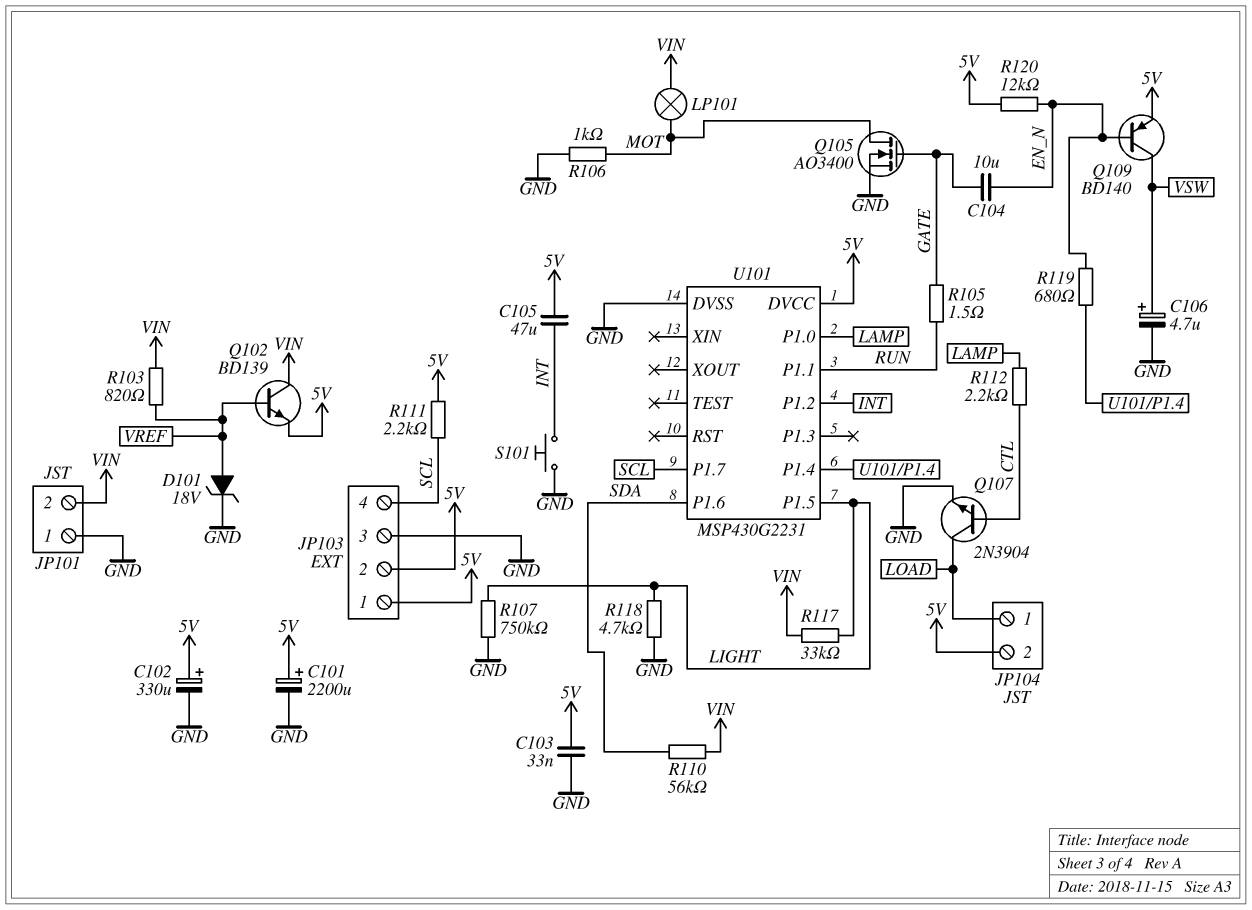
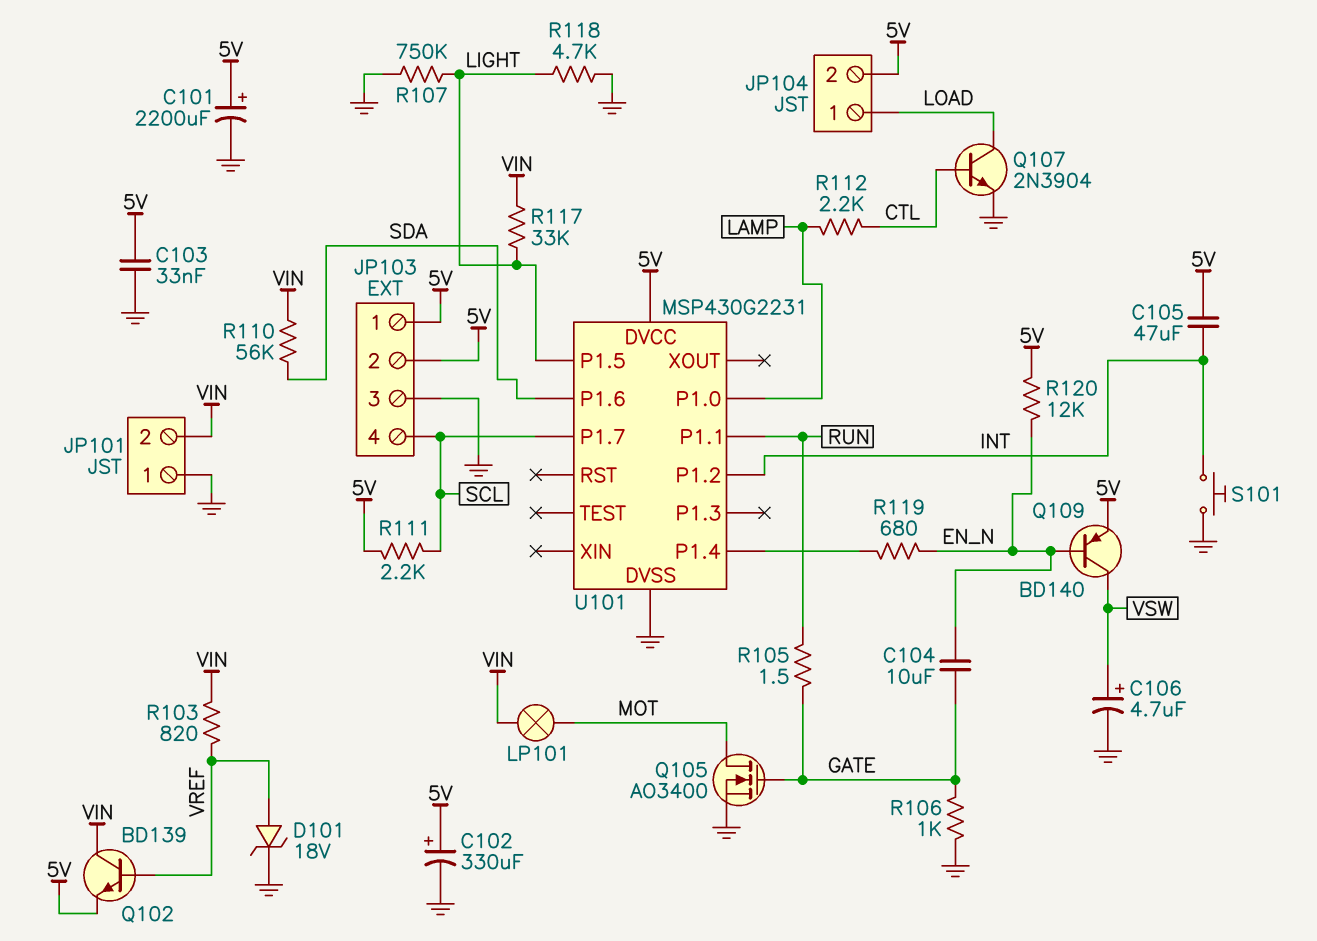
R106: 1k (GND, MOT) -> 1k (GATE, GND)

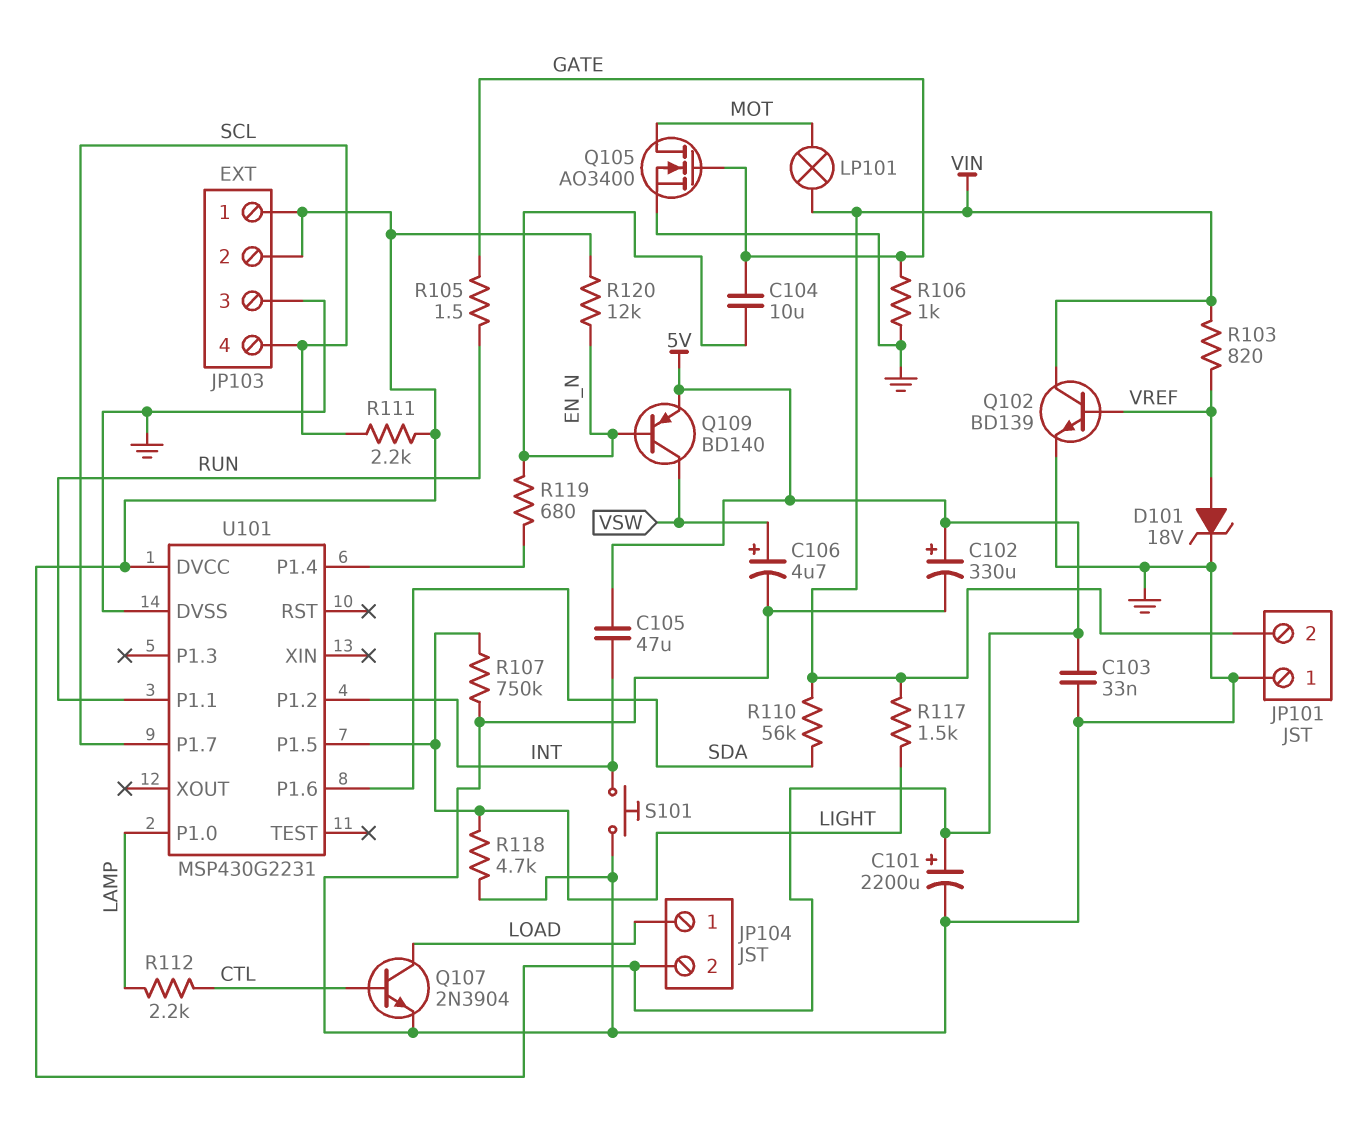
Q102: NPN BD139 (B VREF, C VIN, E 5V) -> NPN BD139 (B VREF, C VIN, E GND)
R117: 33k (LIGHT, VIN) -> 1.5k (LIGHT, VIN)

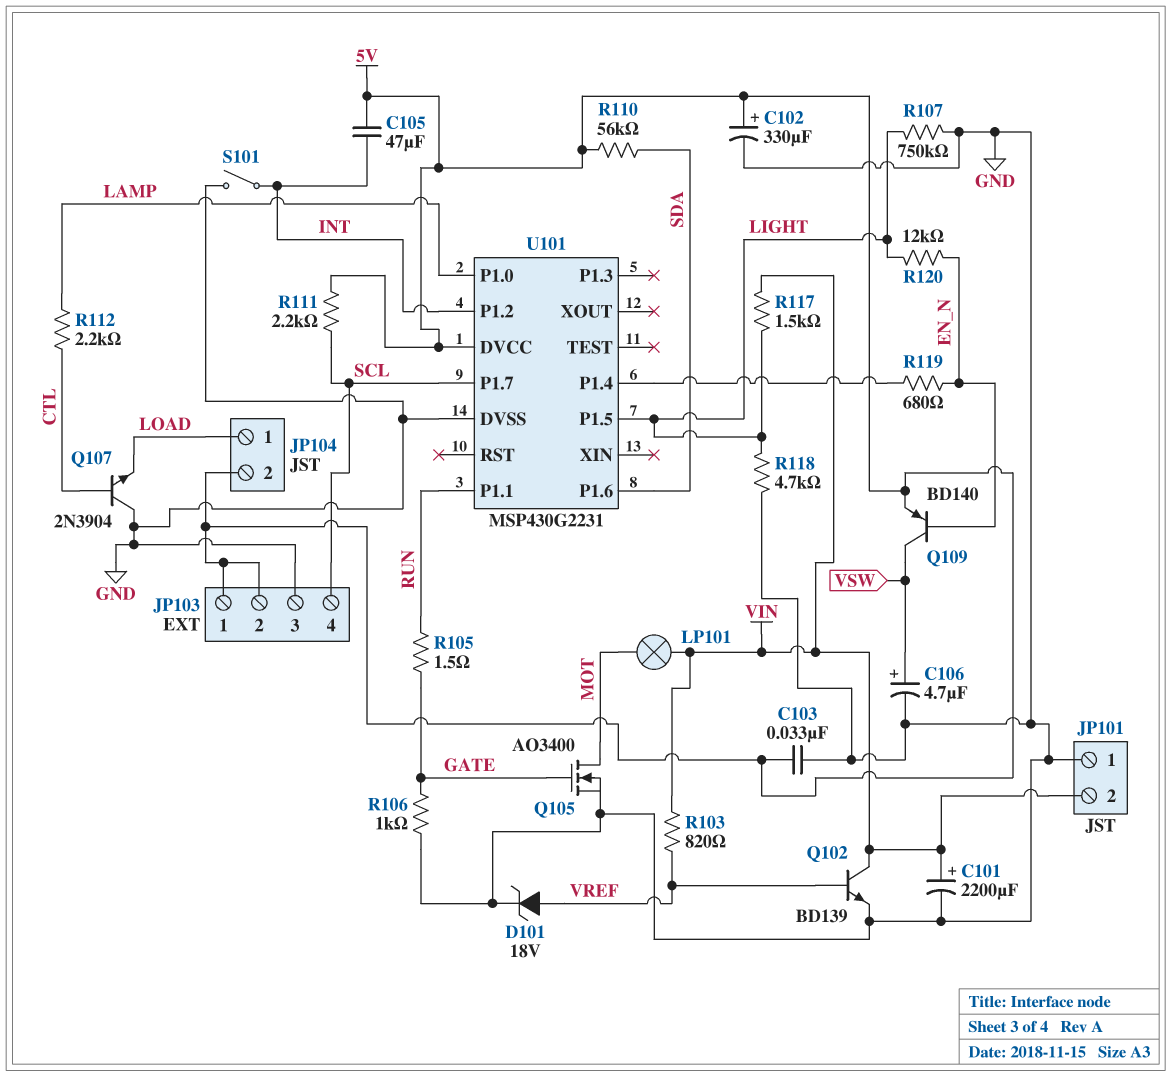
C101: 2200uF (plus 5V, minus GND) -> 2200uF (plus VIN, minus GND)
C104: 10uF (EN_N, GATE) -> none
Q107: NPN 2N3904 (B CTL, C LOAD, E GND) -> NPN 2N3904 (B CTL, C GND, E LOAD)
R110: 56k (SDA, VIN) -> 56k (5V, SDA)
R120: 12k (5V, EN_N) -> 12k (EN_N, LIGHT)
S101: button (GND, INT) -> switch (GND, INT)

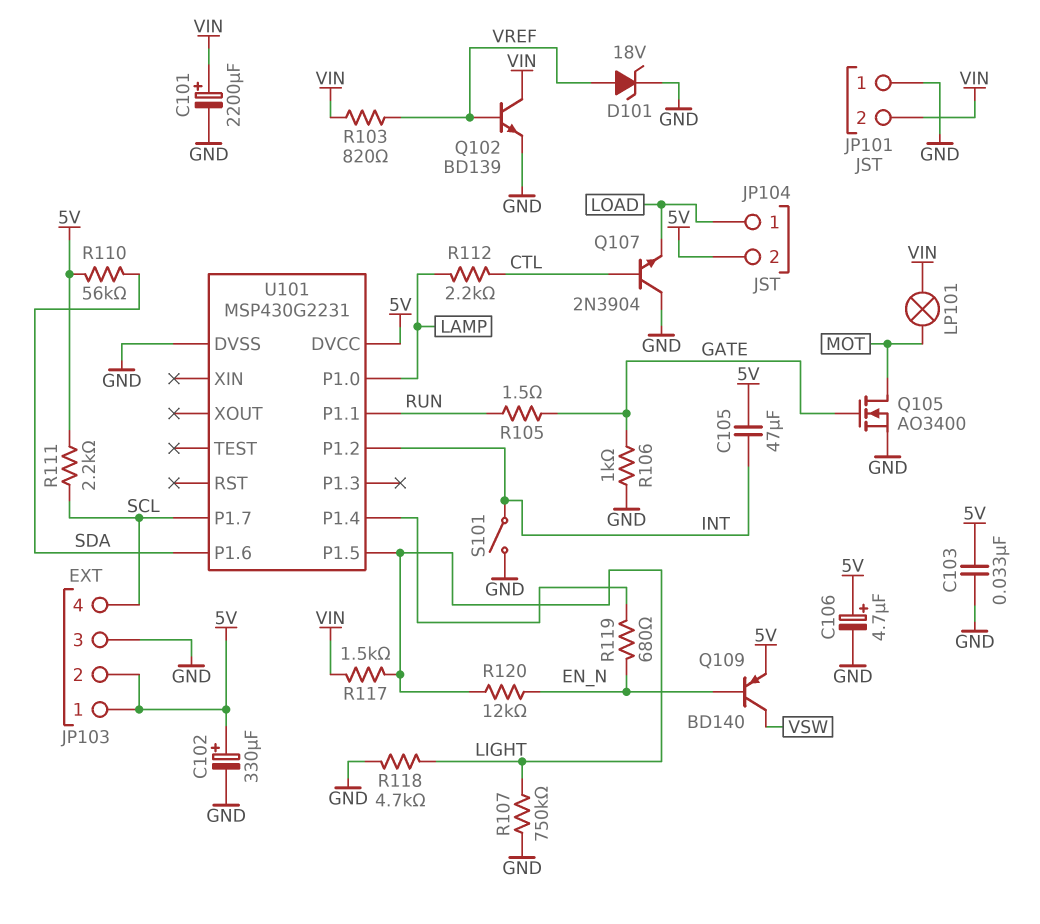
C106: 4.7uF (plus VSW, minus GND) -> 4.7uF (plus 5V, minus GND)

